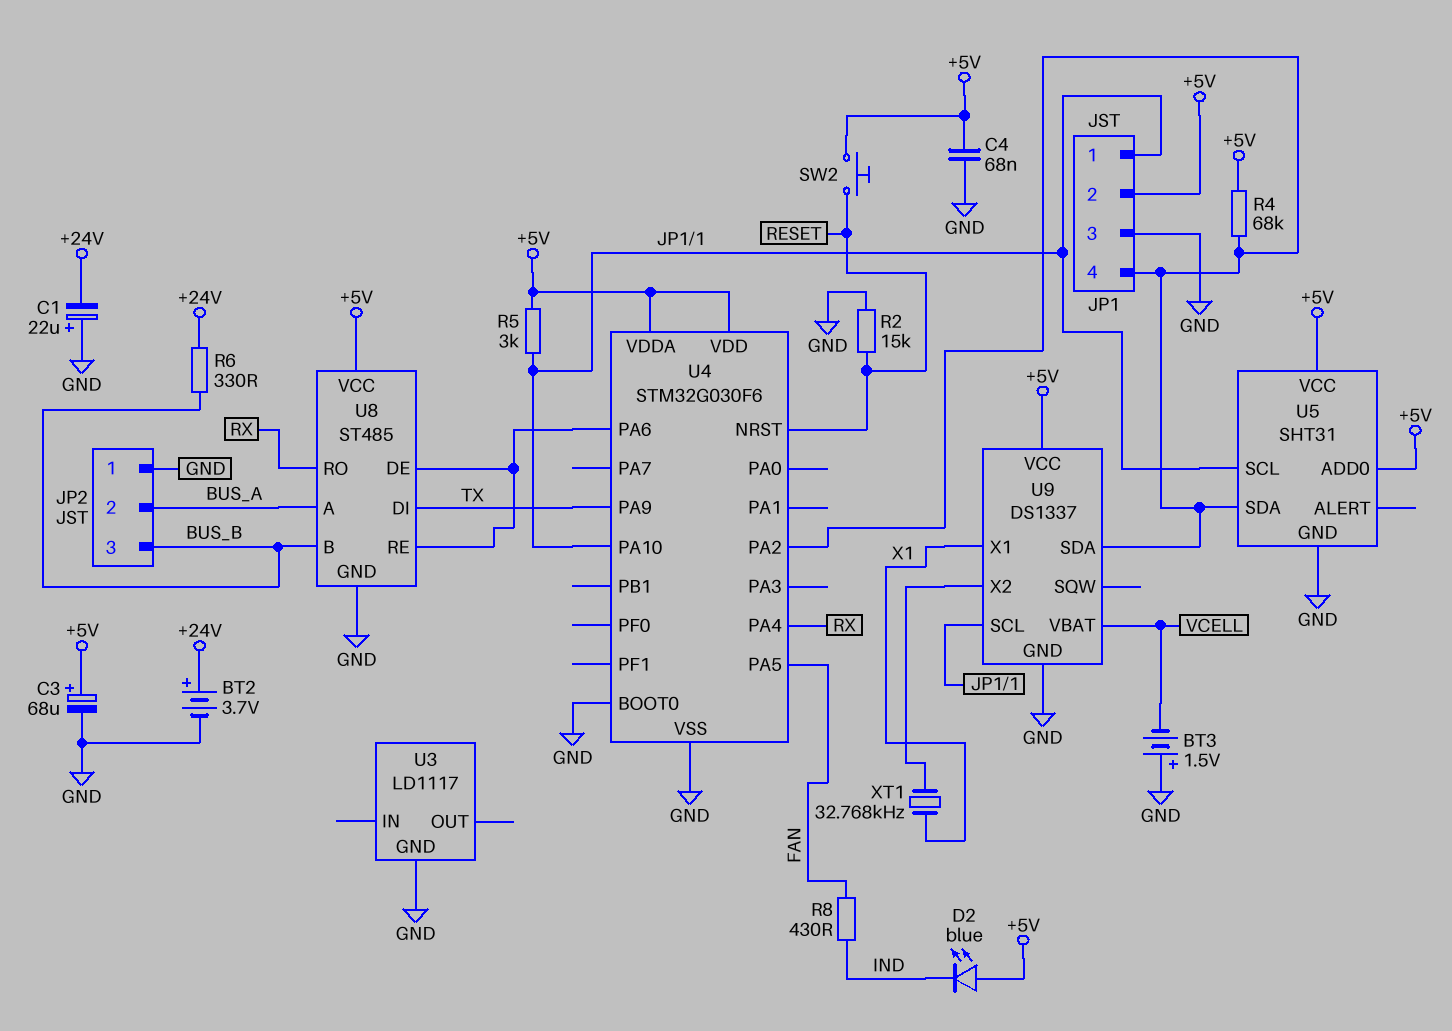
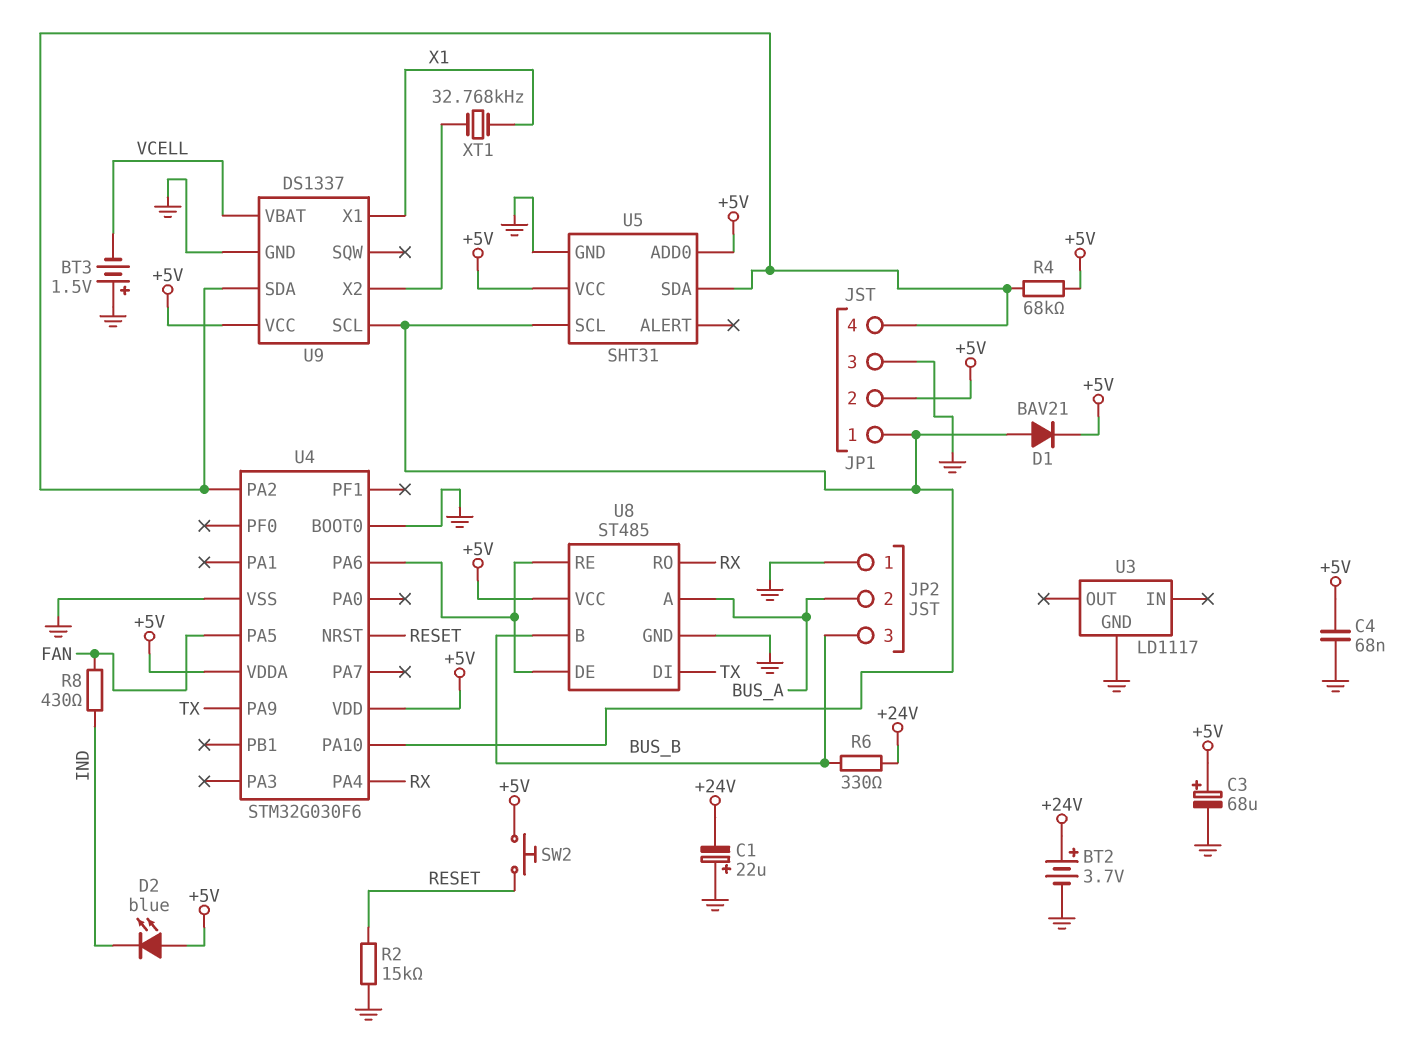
D1: none -> diode BAV21 (A JP1/1, K +5V)
R5: 3k (+5V, JP1/1) -> none

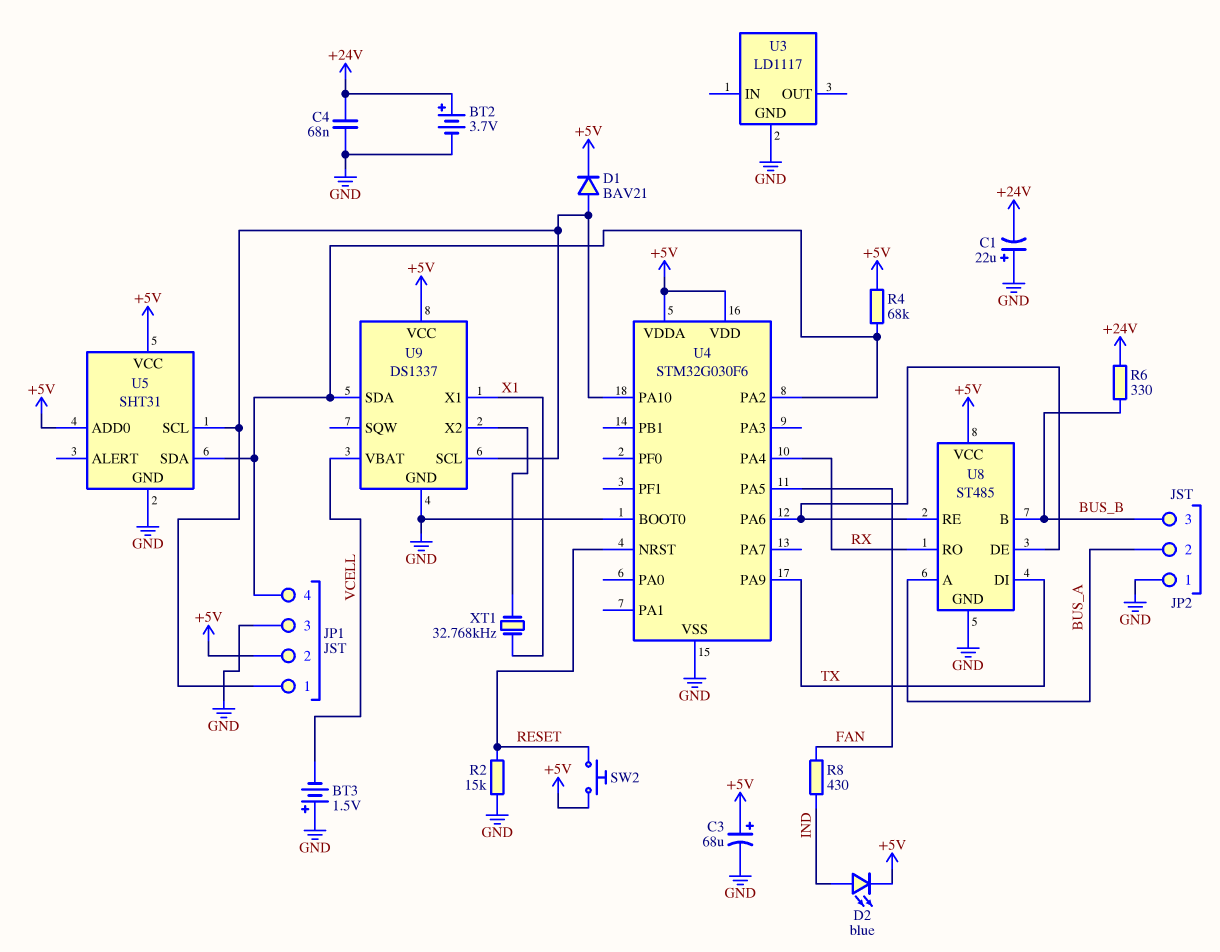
C4: 68nF (+5V, GND) -> 68nF (+24V, GND)
D2: LED blue (A +5V, K IND) -> LED blue (A IND, K +5V)

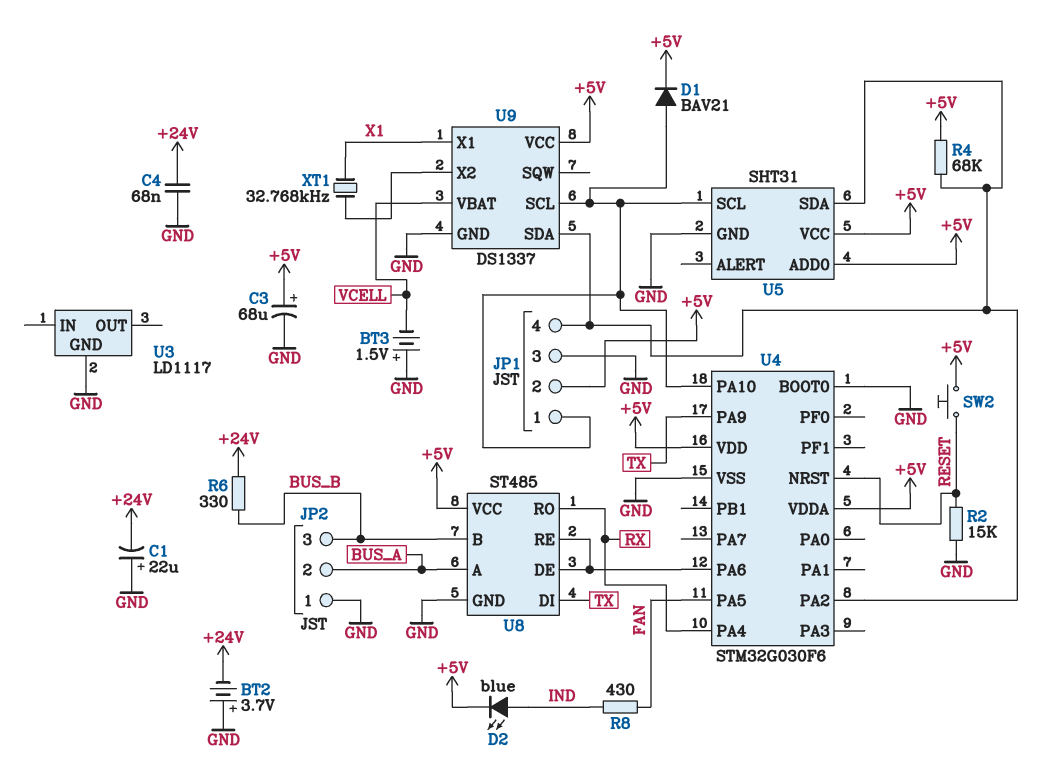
BT2: 3.7V (plus +24V, minus GND) -> 3.7V (plus GND, minus +24V)

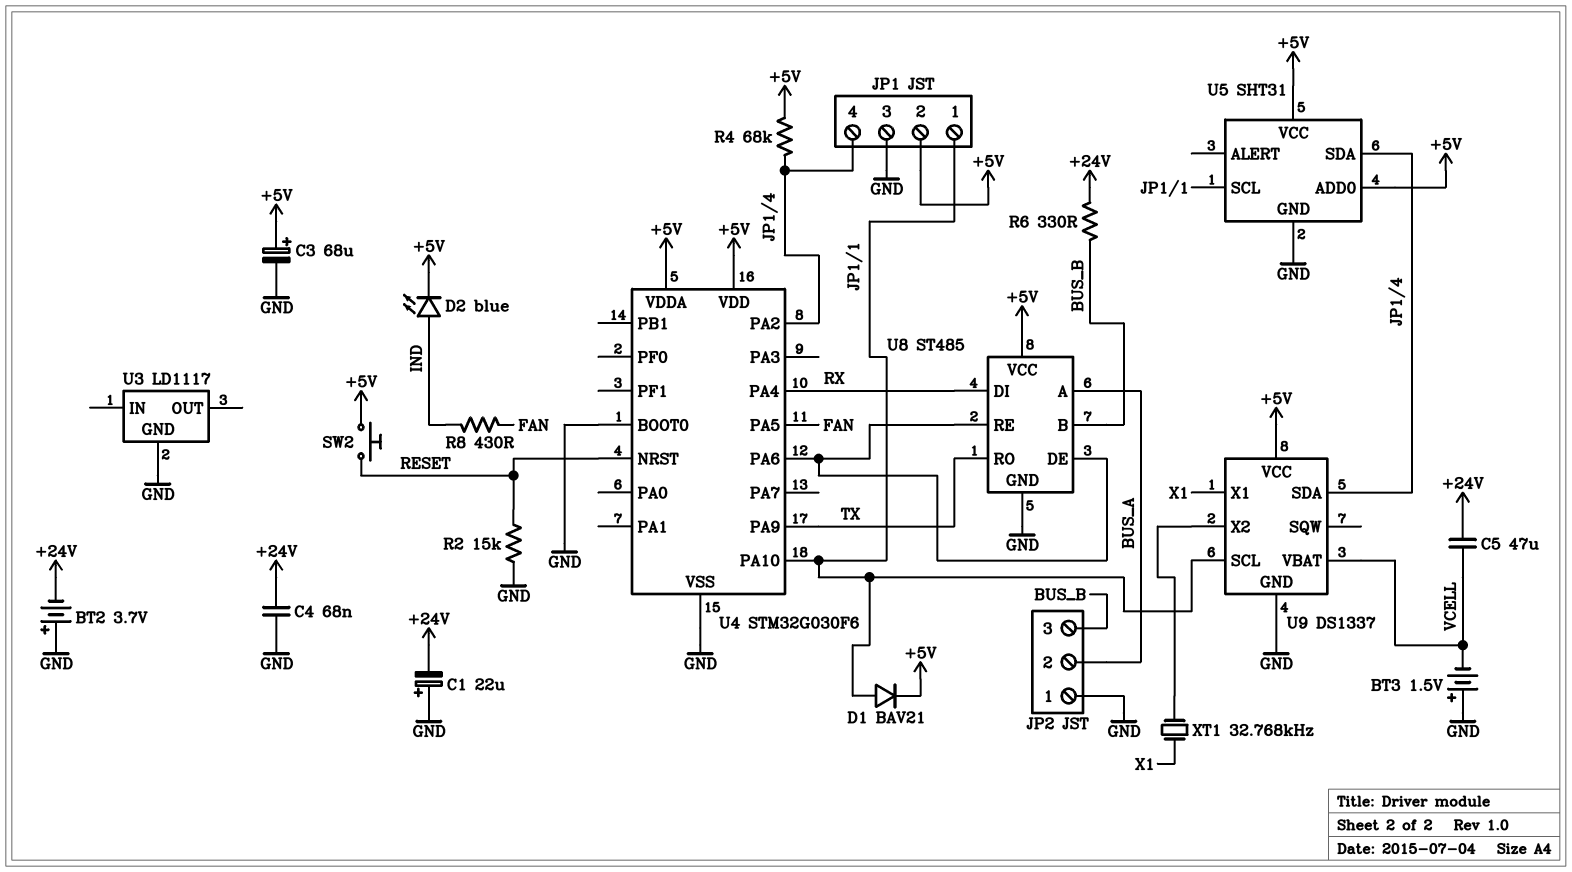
C5: none -> 47uF (+24V, VCELL)
U8 pin DI: TX -> RX
U8 pin RO: RX -> TX

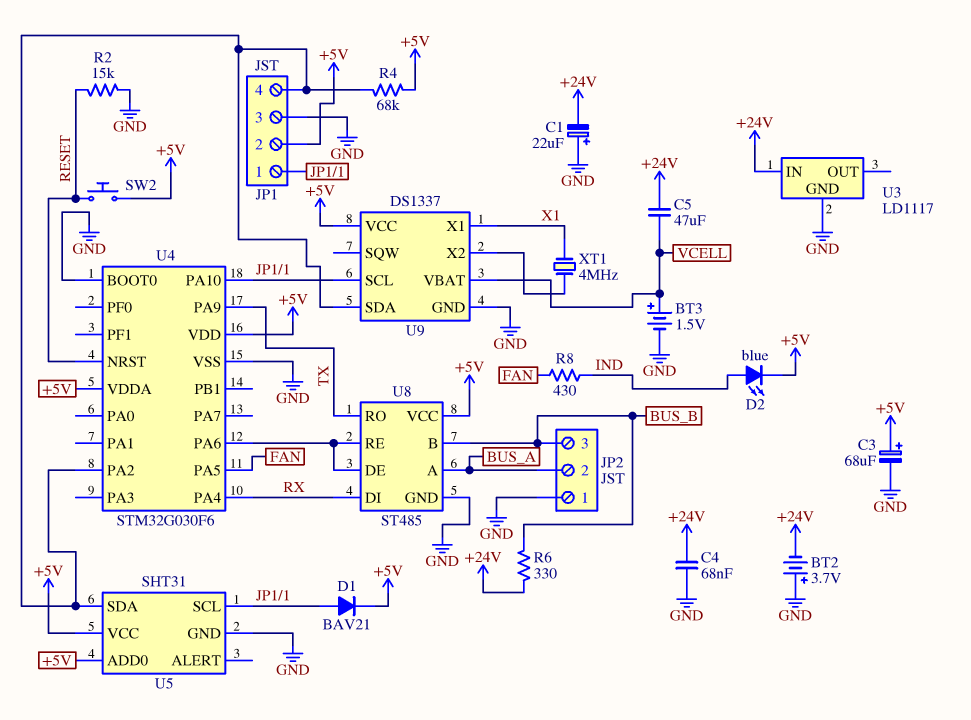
BT3: 1.5V (plus GND, minus VCELL) -> 1.5V (plus VCELL, minus GND)
U3 pin IN: none -> +24V
XT1: 32.768kHz (U9/X2, X1) -> 4MHz (U9/X2, X1)

